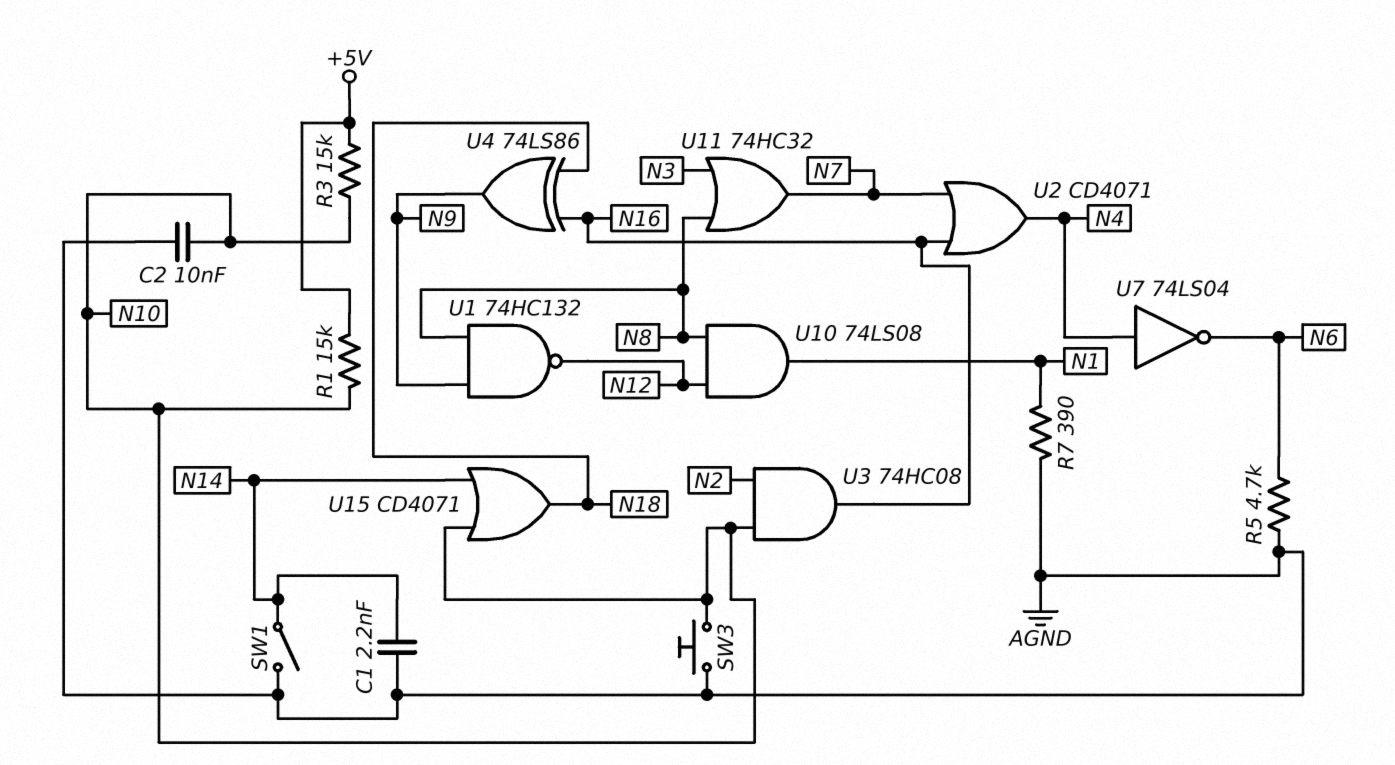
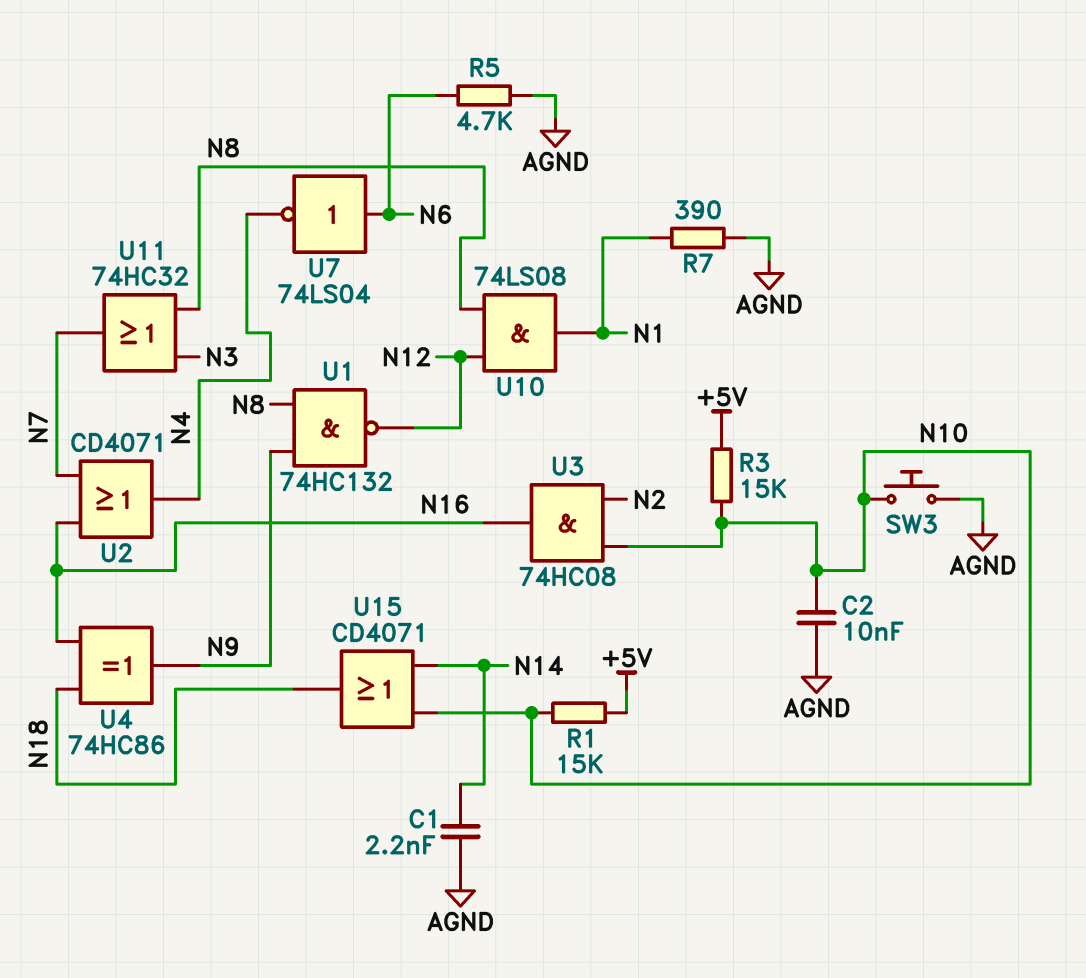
SW1: switch (AGND, N14) -> none
U4: XOR 74LS86 (in N16, in N18, out N9) -> XOR 74HC86 (in N16, in N18, out N9)
U7: NOT 74LS04 (in N4, out N6) -> NOT 74LS04 (in N6, out N4)

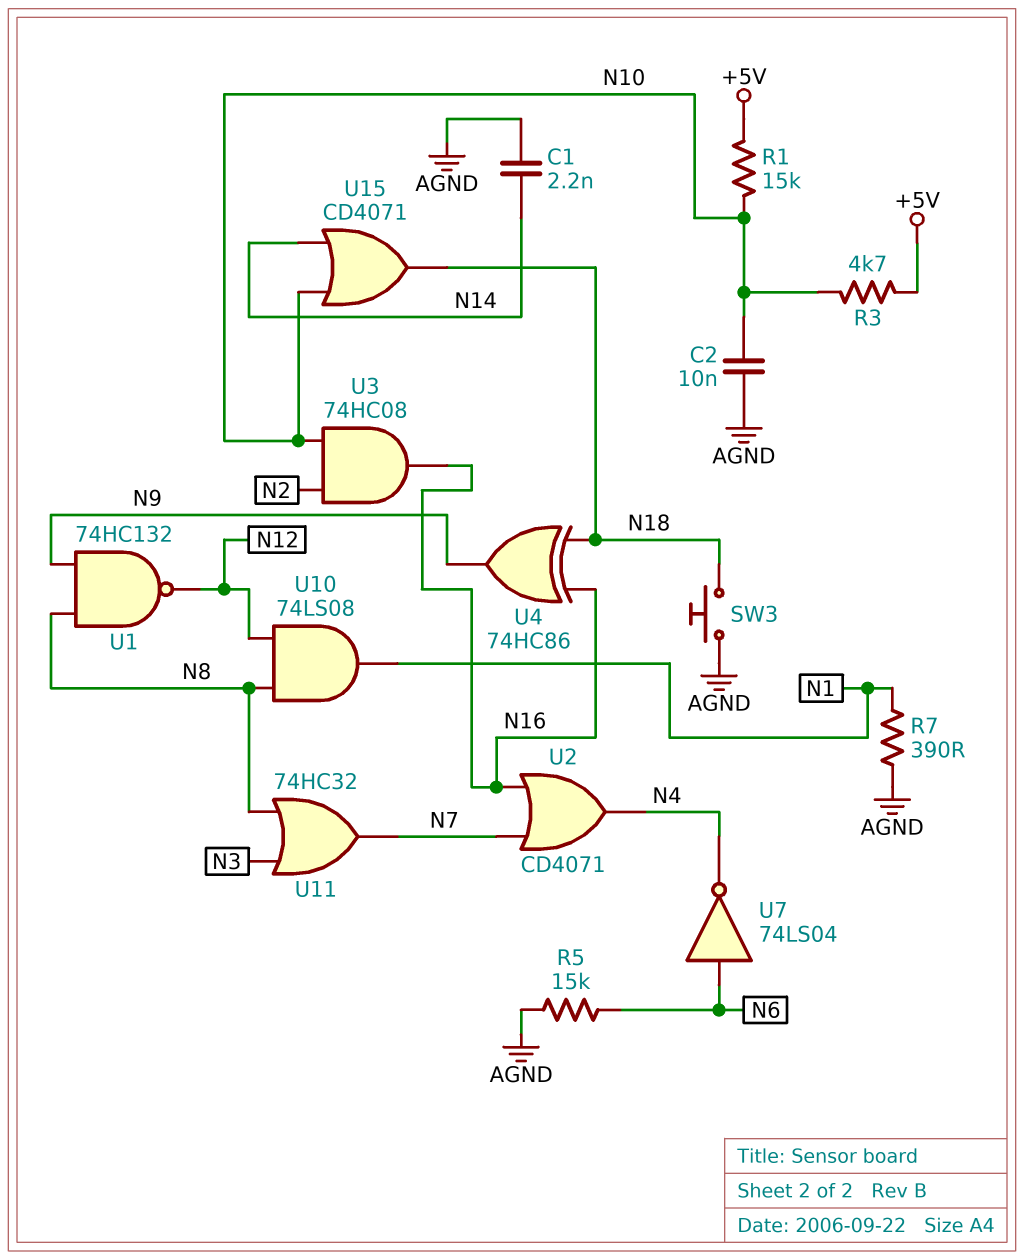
R3: 15k (+5V, N10) -> 4.7k (+5V, N10)
R5: 4.7k (AGND, N6) -> 15k (AGND, N6)
SW3: button (AGND, N10) -> button (AGND, N18)

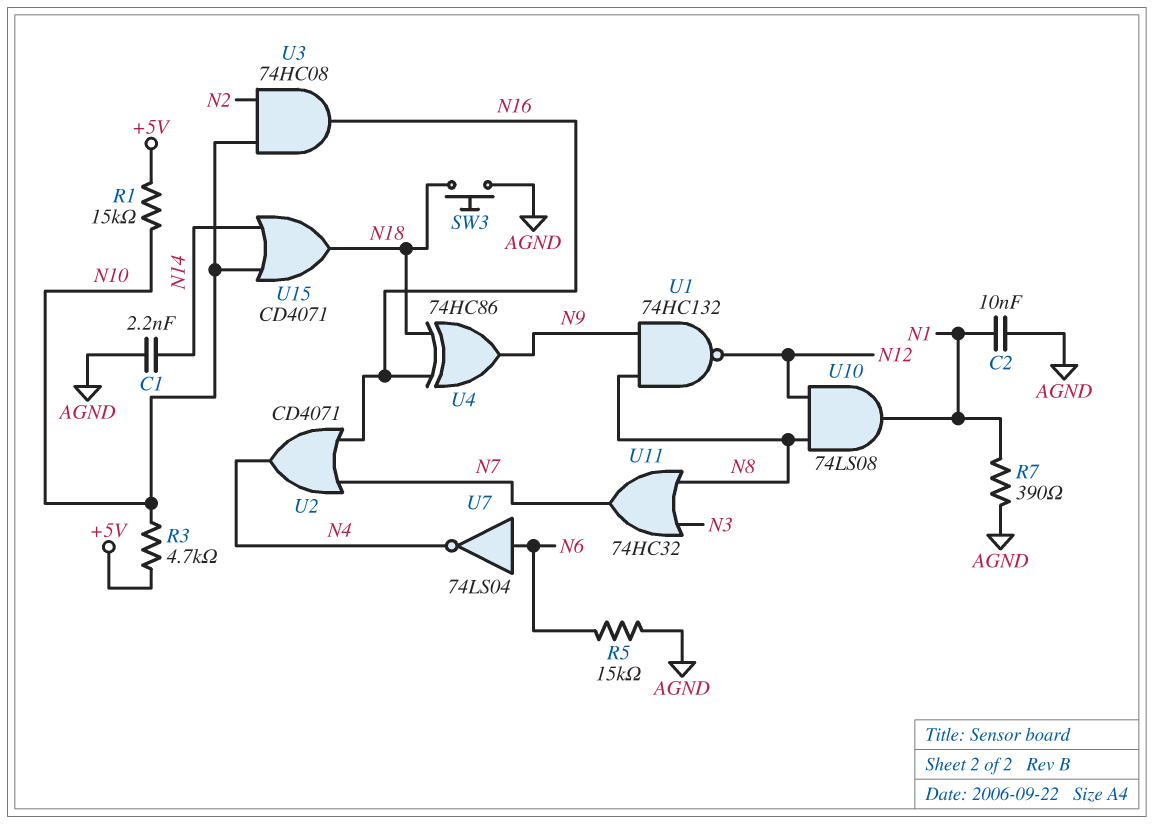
C2: 10nF (AGND, N10) -> 10nF (AGND, N1)

